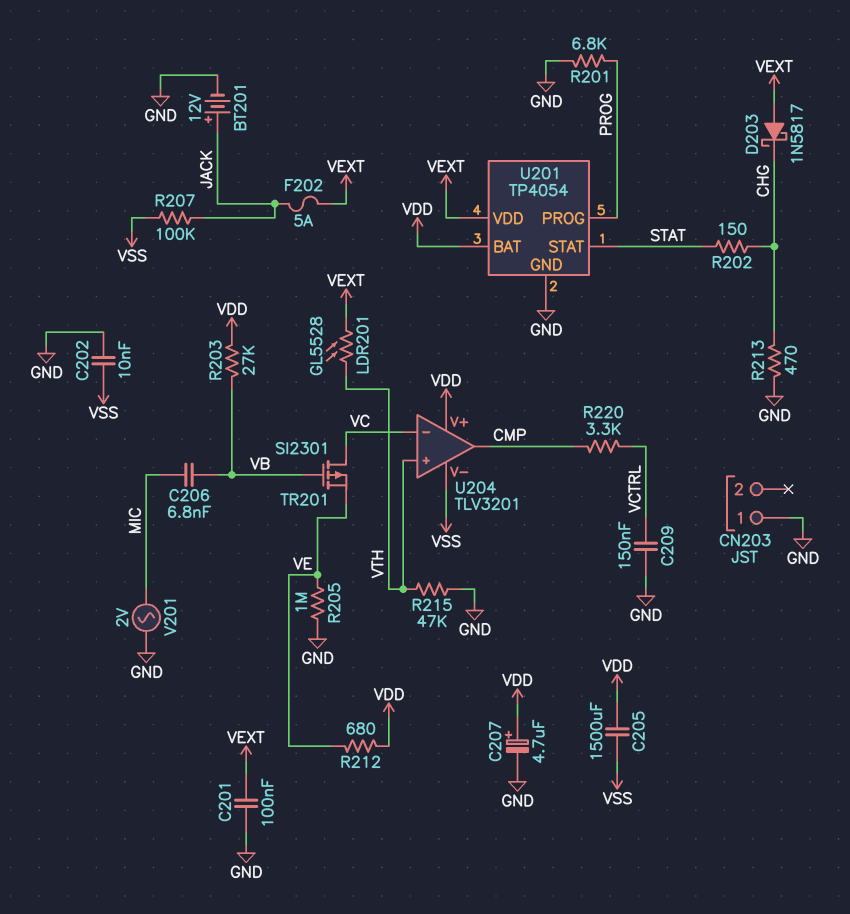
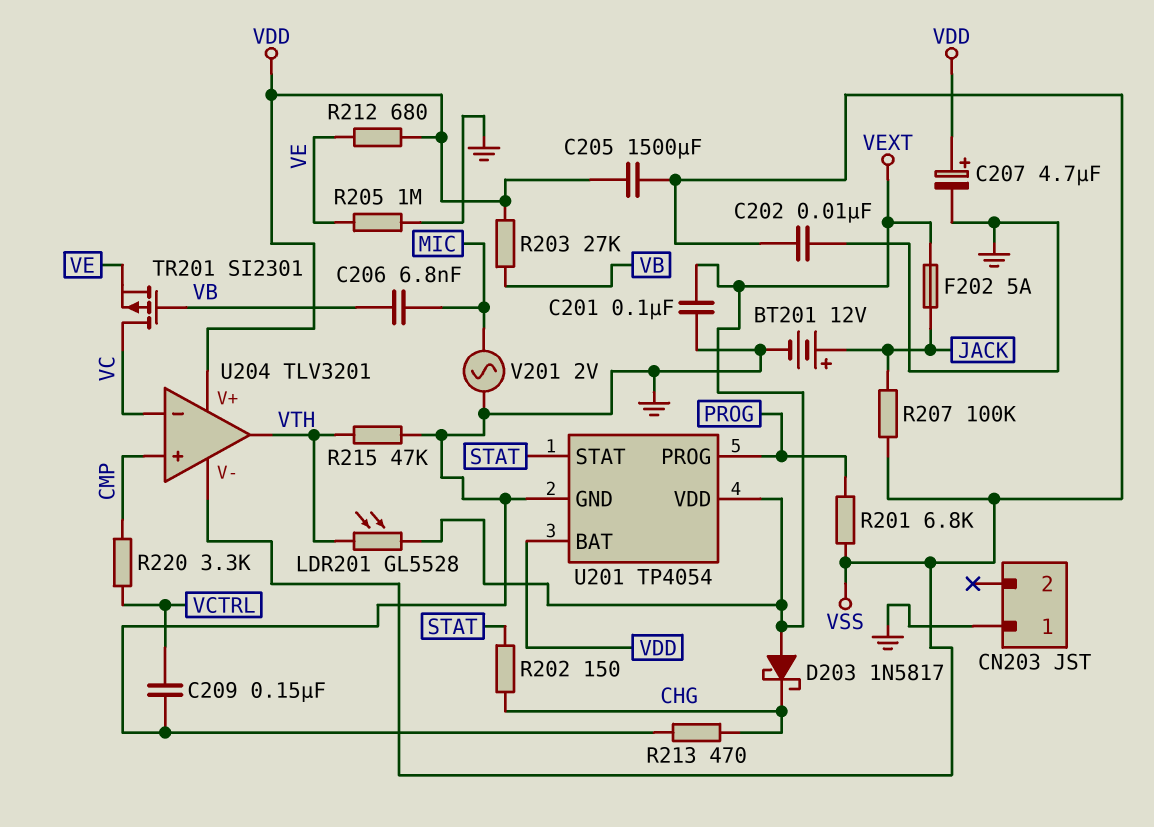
R201: 6.8k (GND, PROG) -> 6.8k (PROG, VSS)
U204 pin in+: VTH -> CMP
U204 pin out: CMP -> VTH

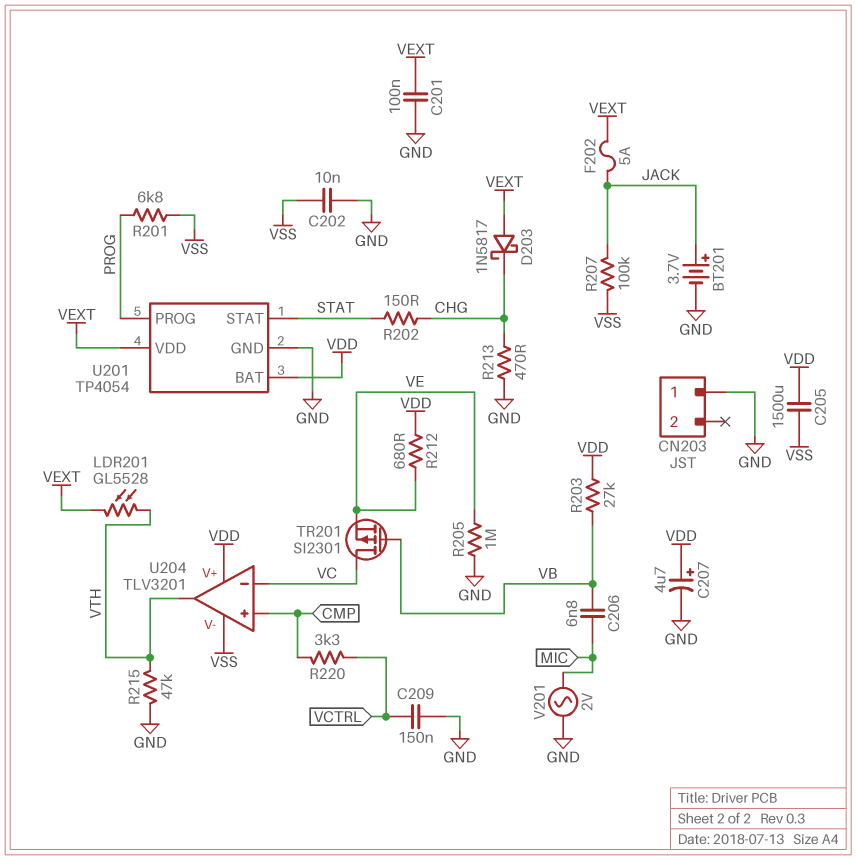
BT201: 12V (plus JACK, minus GND) -> 3.7V (plus JACK, minus GND)

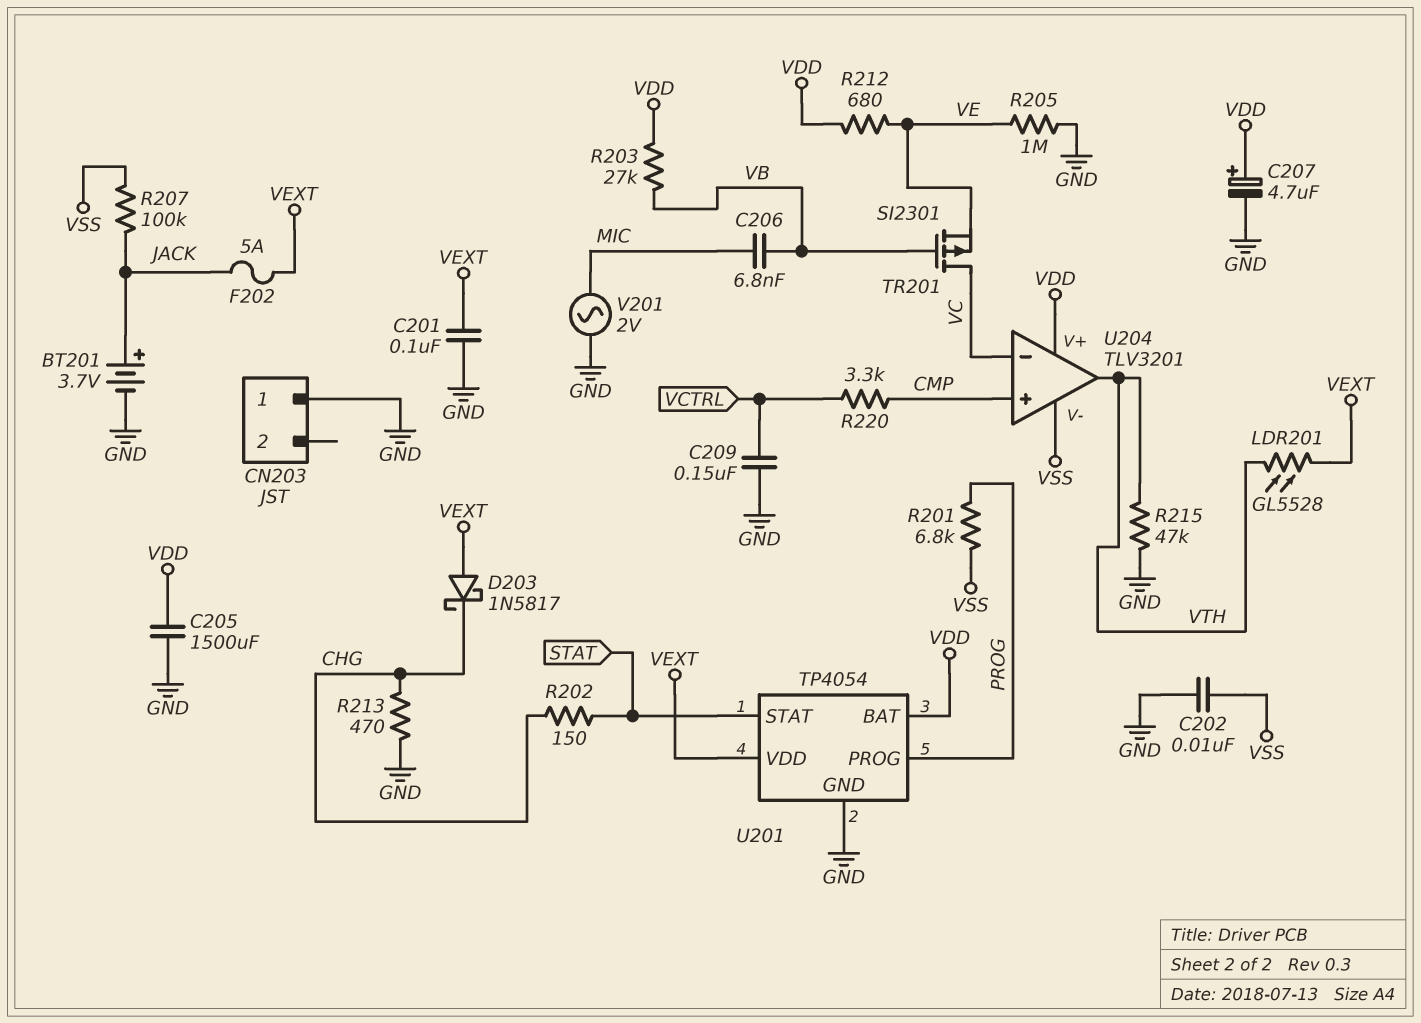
C205: 1500uF (VDD, VSS) -> 1500uF (GND, VDD)

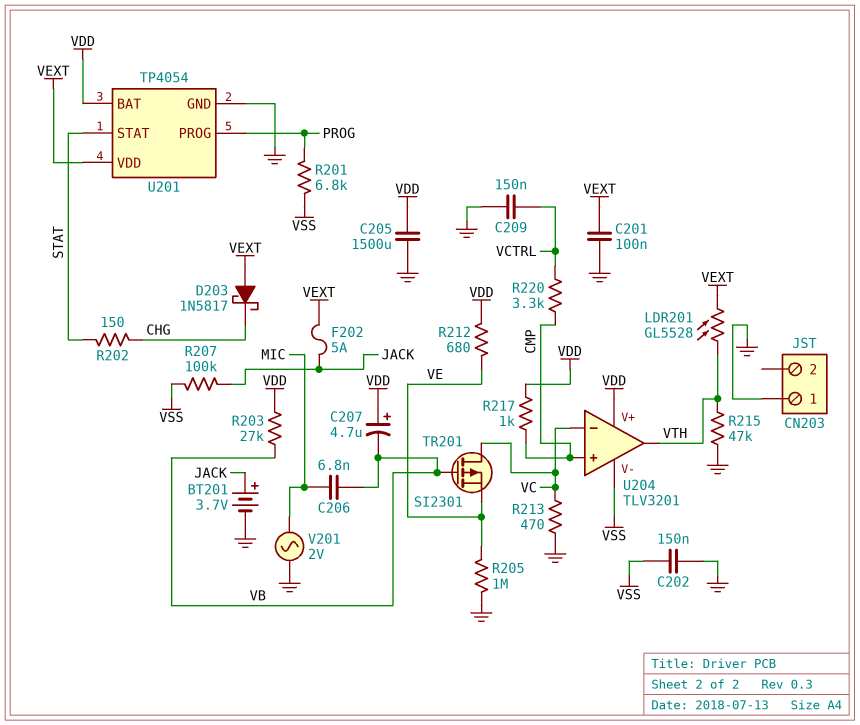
C202: 10nF (GND, VSS) -> 150nF (GND, VSS)
C207: 4.7uF (plus VDD, minus GND) -> 4.7uF (plus VDD, minus VB)
R213: 470 (CHG, GND) -> 470 (GND, VC)
R217: none -> 1k (CMP, VDD)

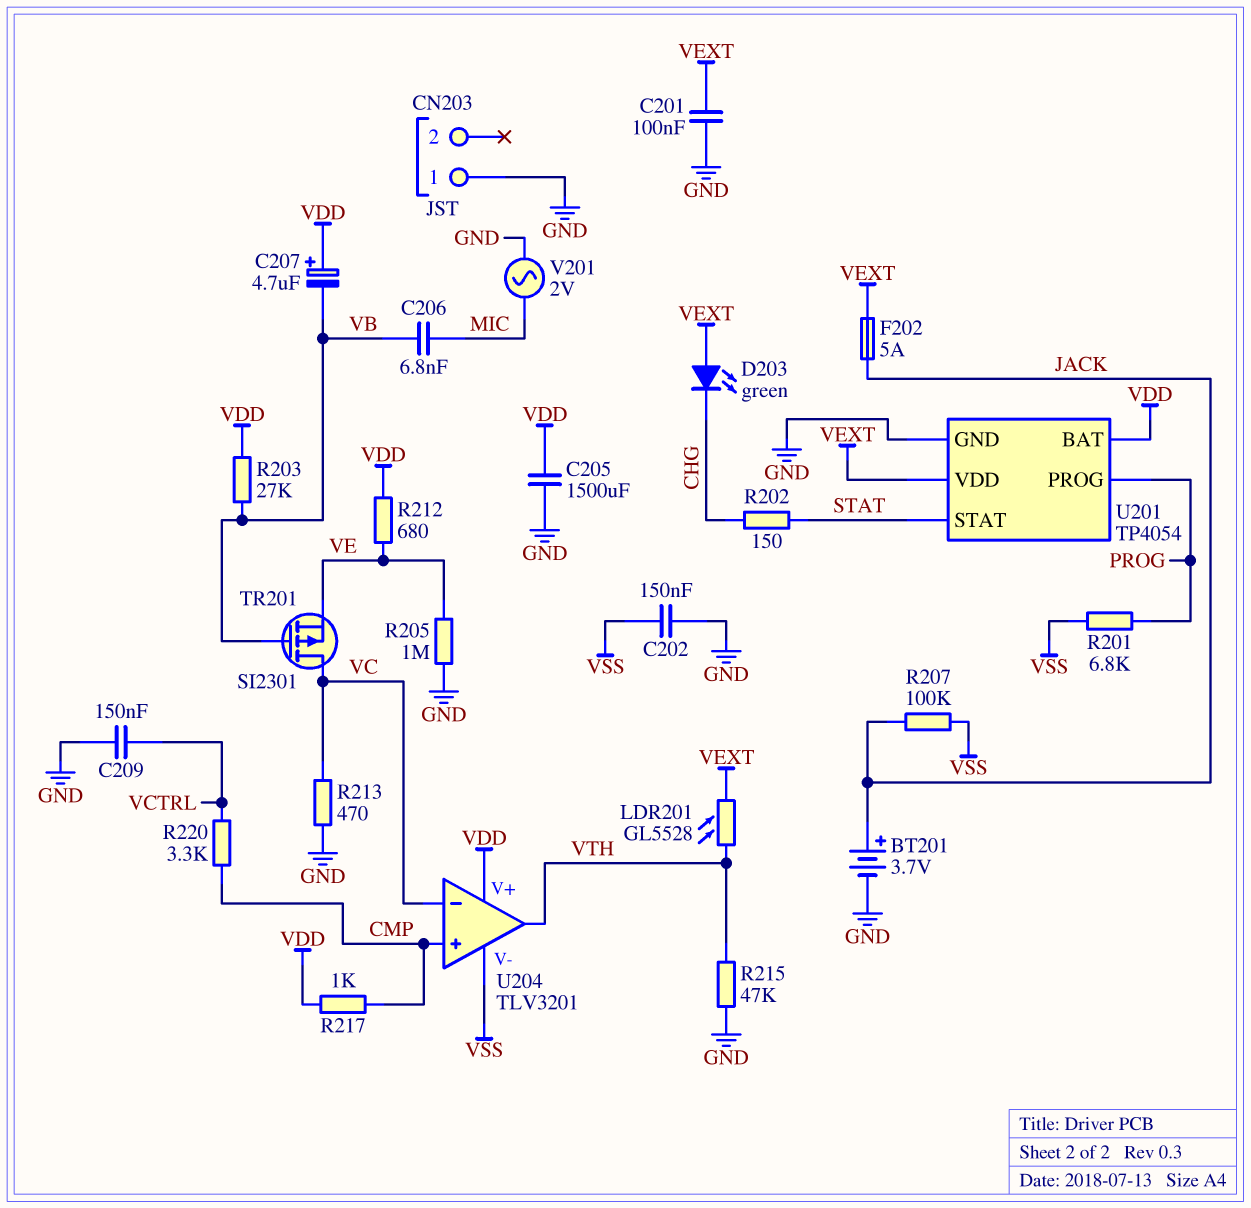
D203: schottky 1N5817 (A VEXT, K CHG) -> LED green (A VEXT, K CHG)

